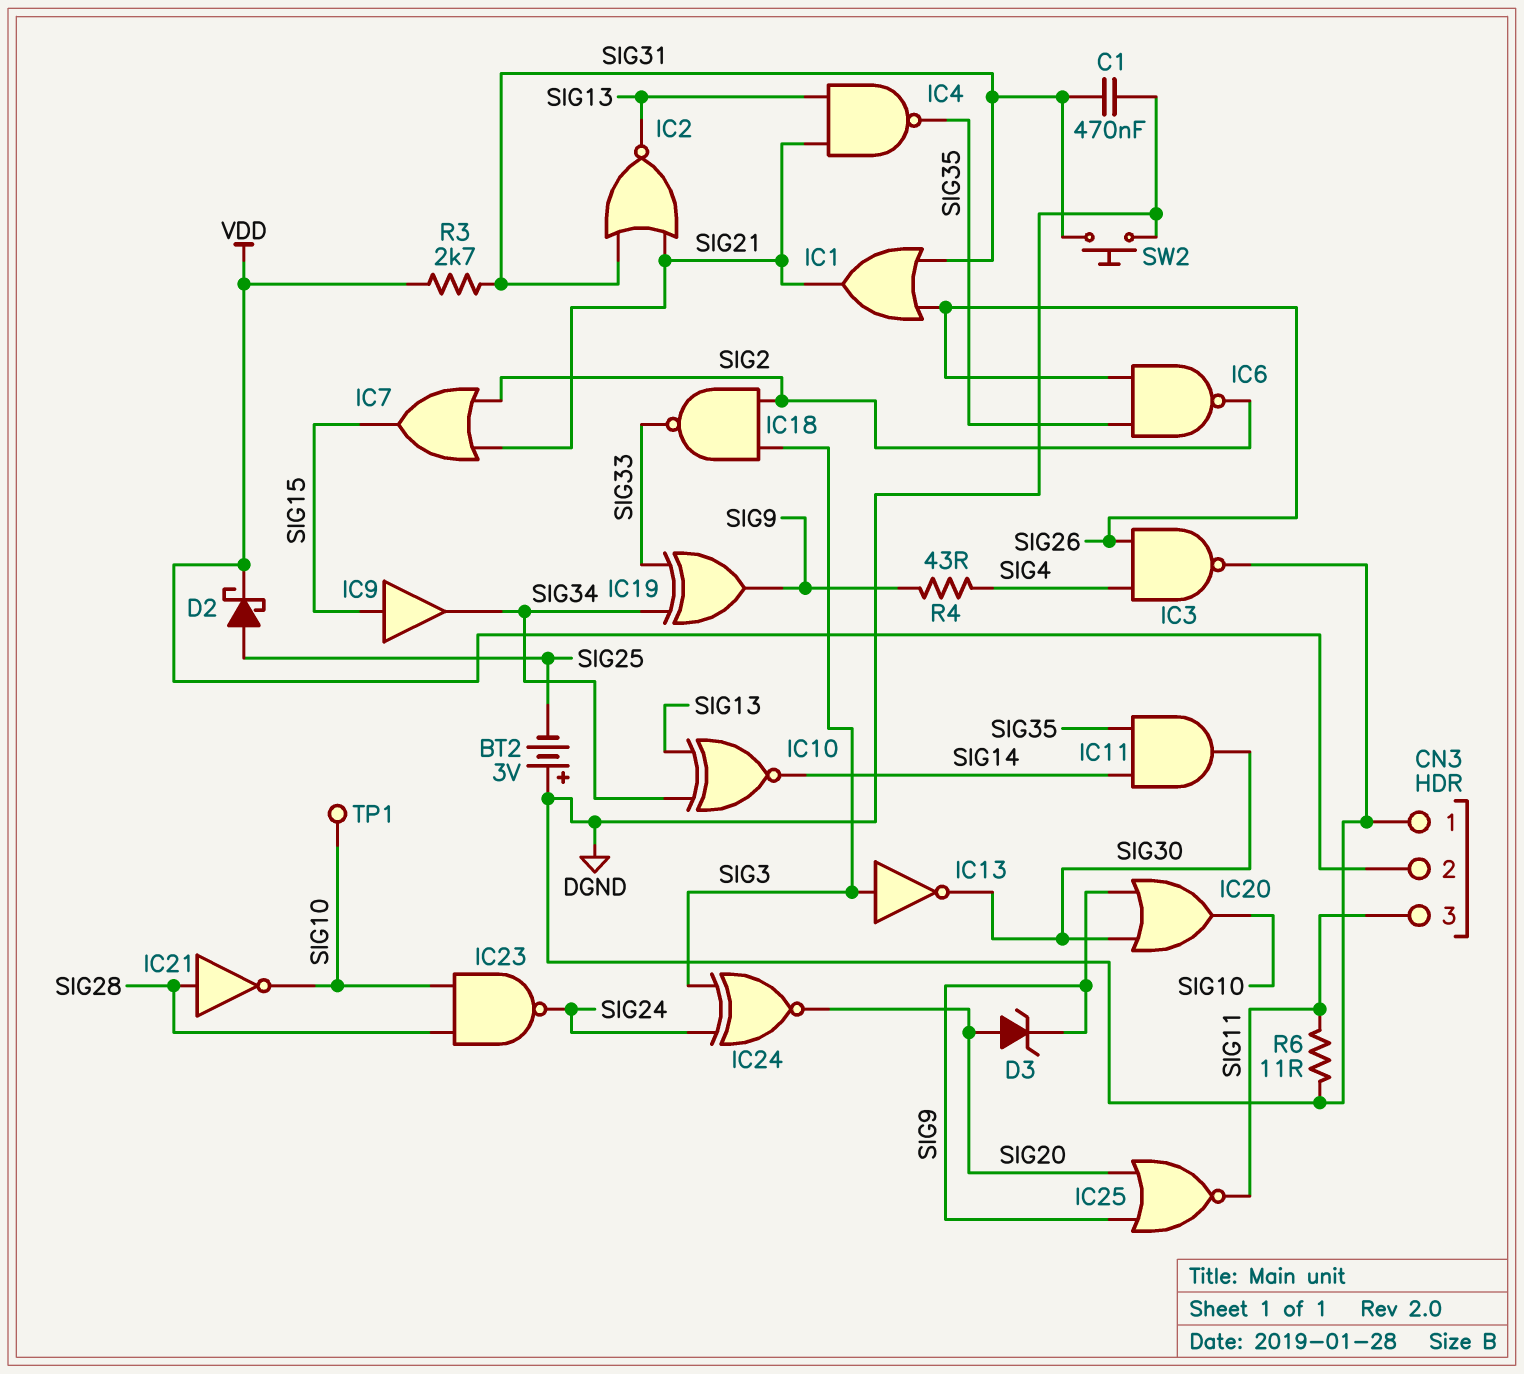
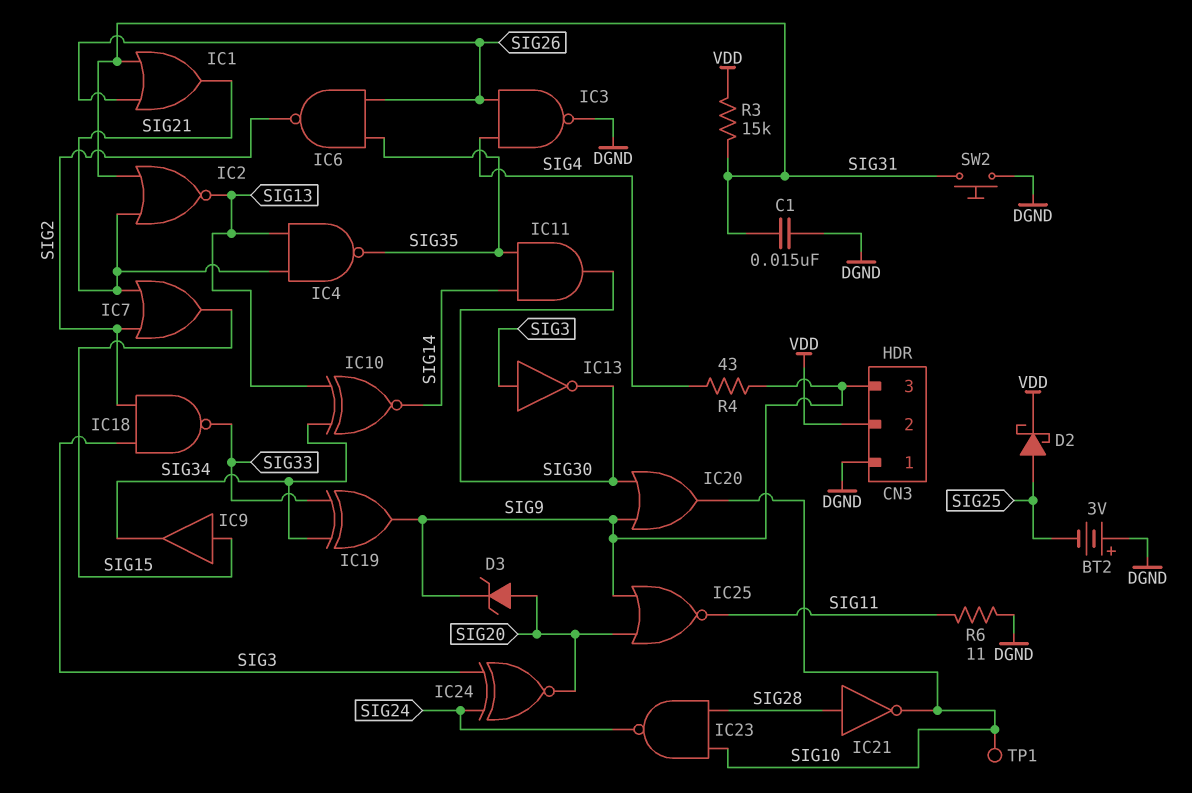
C1: 470nF (DGND, SIG31) -> 15nF (DGND, SIG31)
CN3 pin 3: SIG11 -> SIG9
R3: 2.7k (SIG31, VDD) -> 15k (SIG31, VDD)

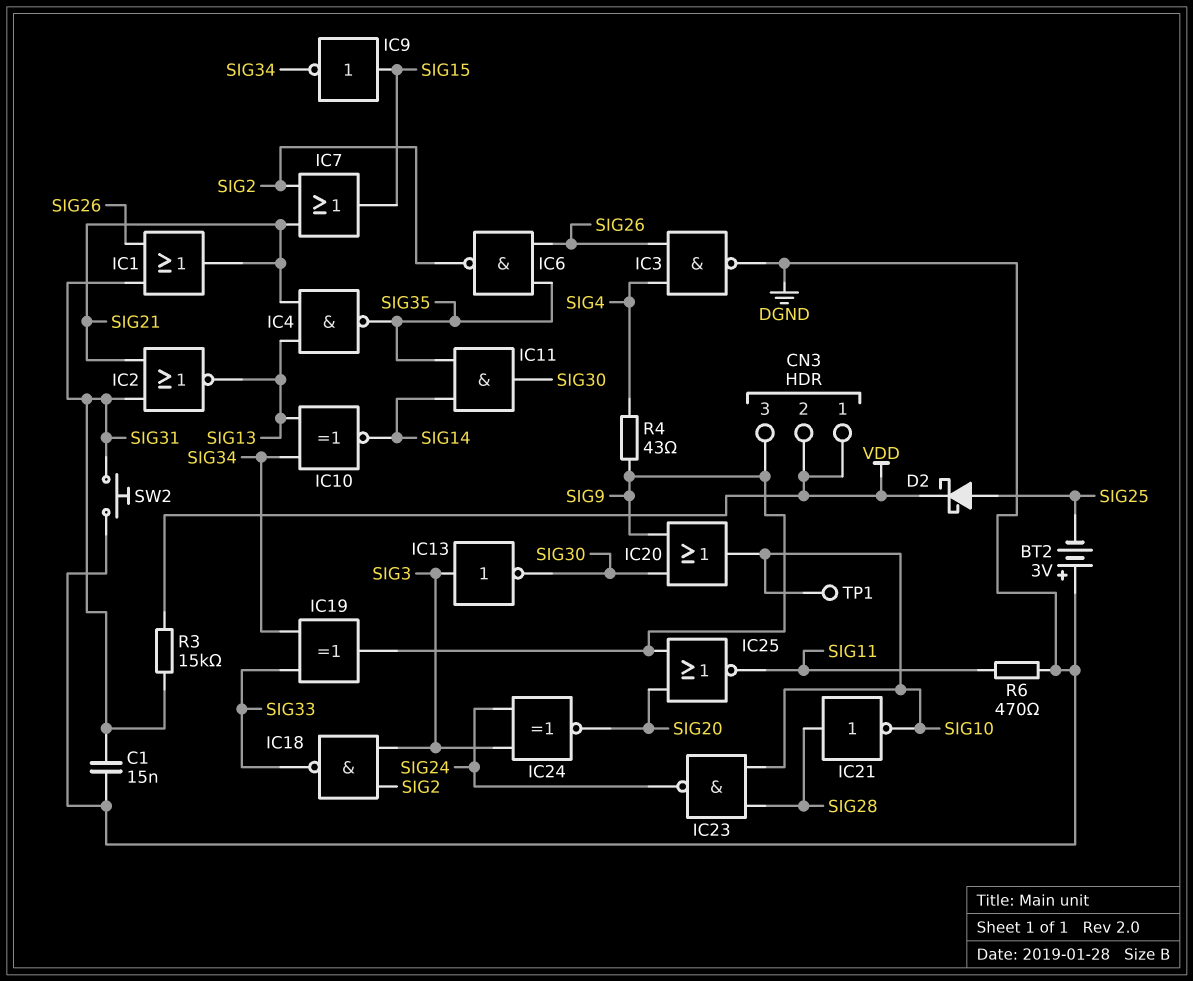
CN3 pin 1: DGND -> VDD
D3: zener (A SIG20, K SIG9) -> none
IC9: buffer (in SIG15, out SIG34) -> NOT (in SIG15, out SIG34)
R6: 11 (DGND, SIG11) -> 470 (DGND, SIG11)

